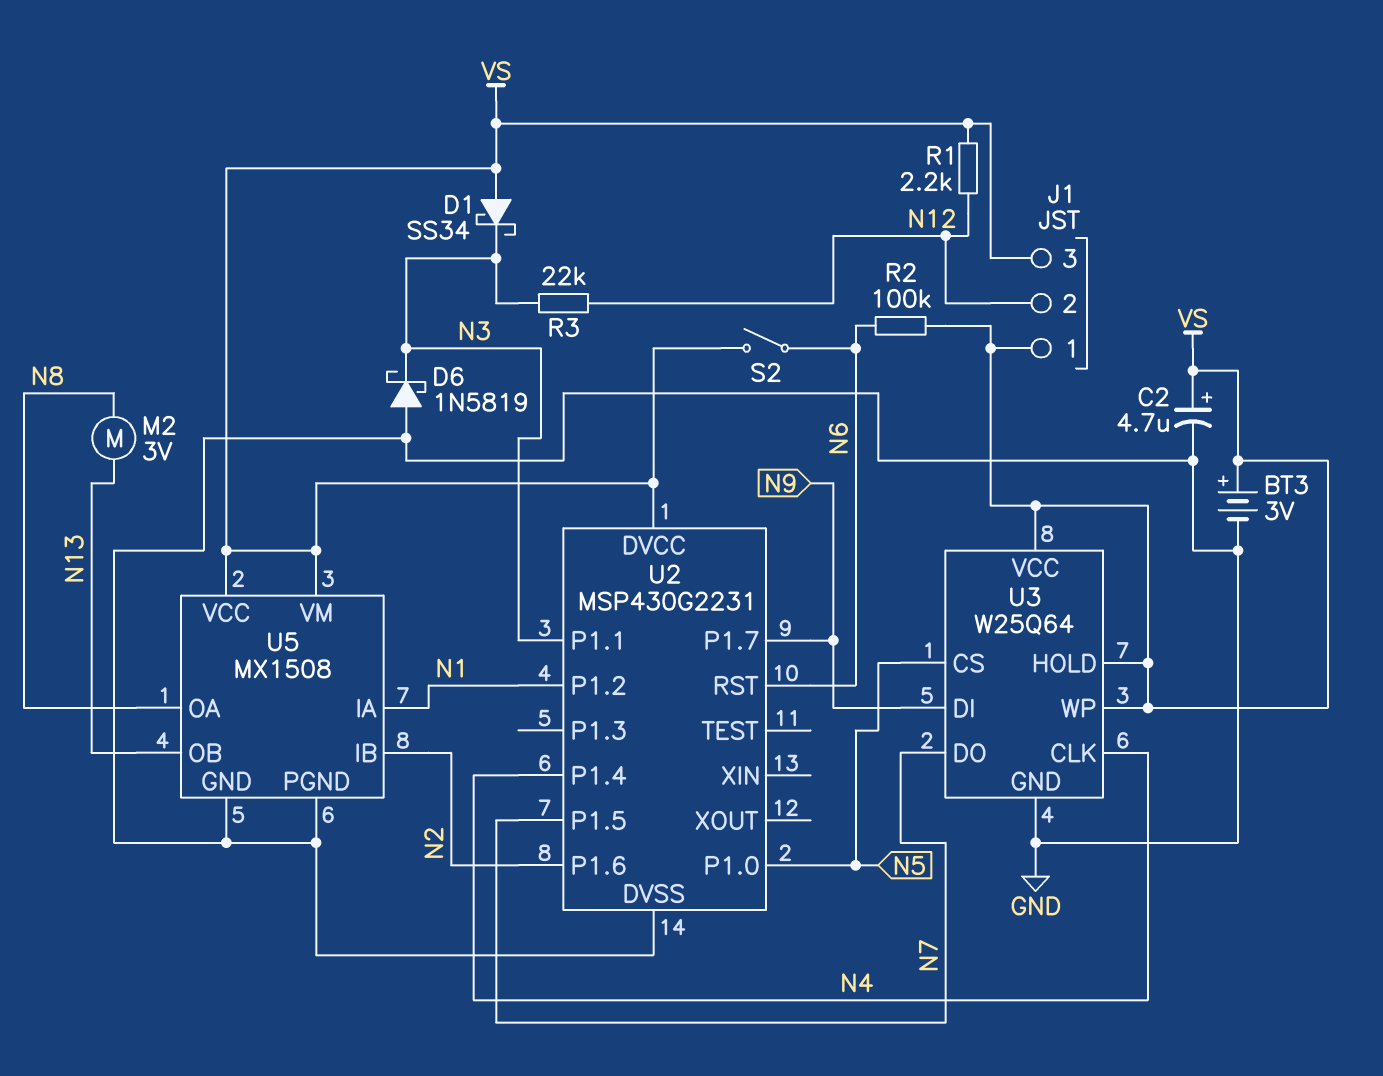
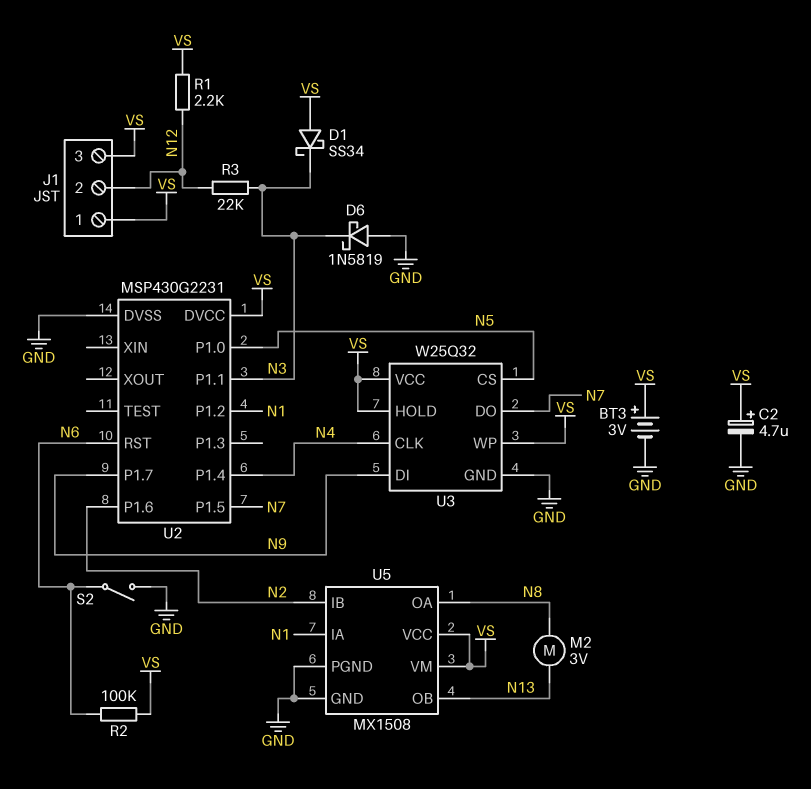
S2: switch (N6, VS) -> switch (GND, N6)
U3: W25Q64 -> W25Q32

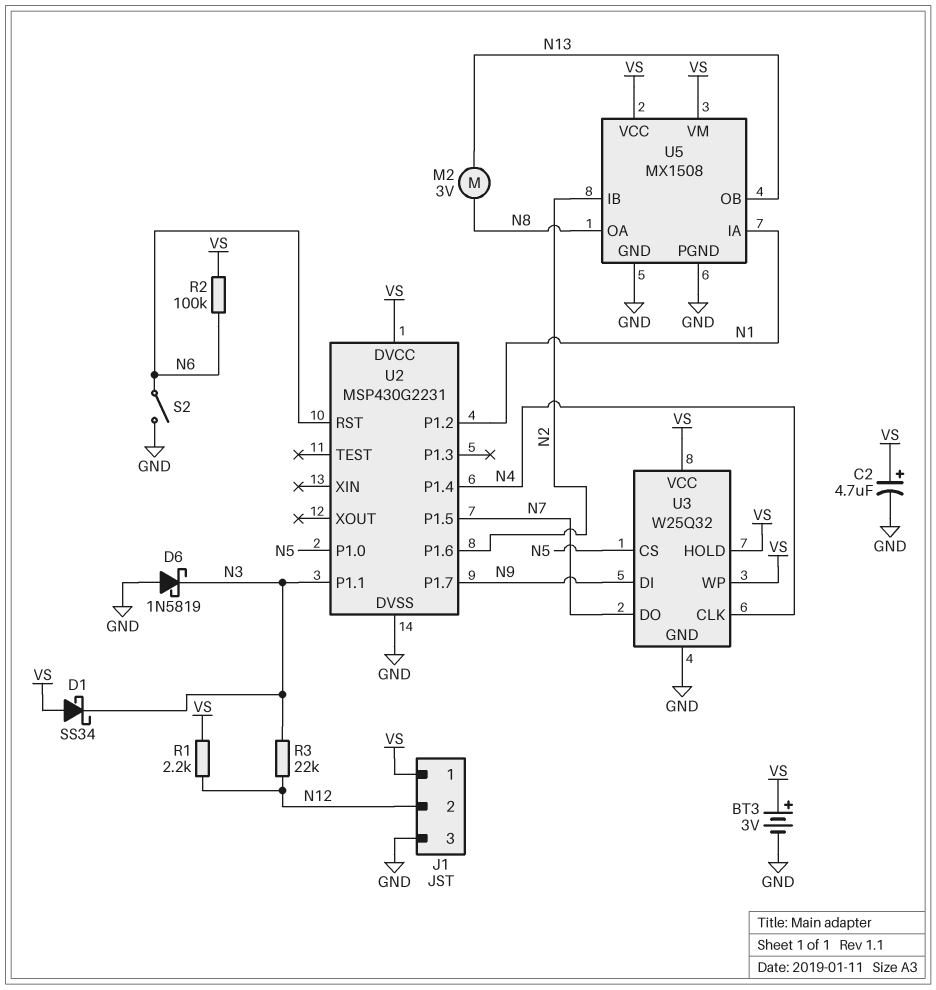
J1 pin 3: VS -> GND

